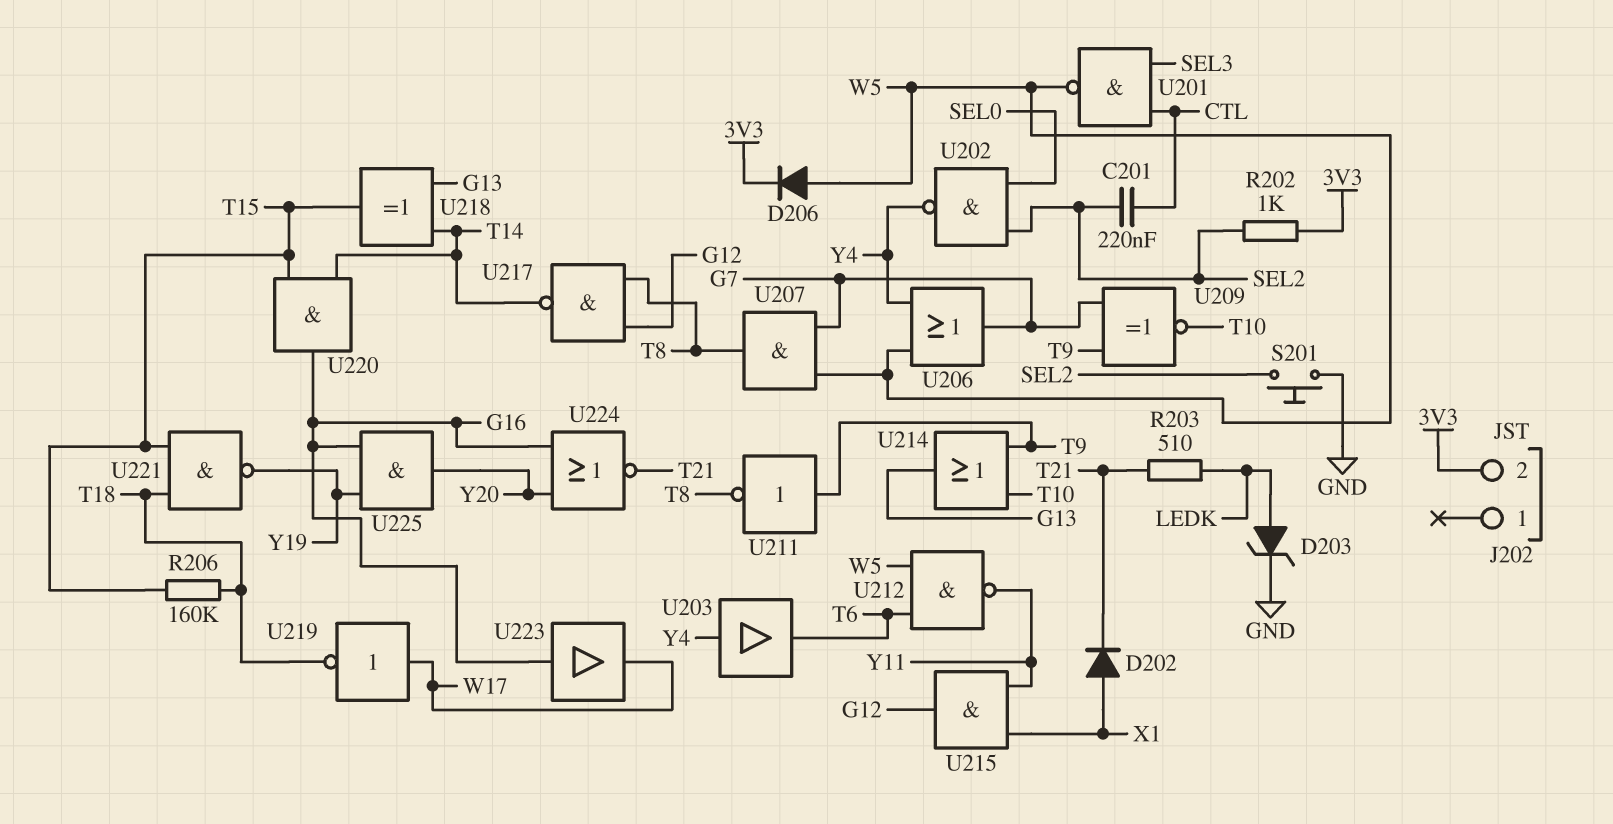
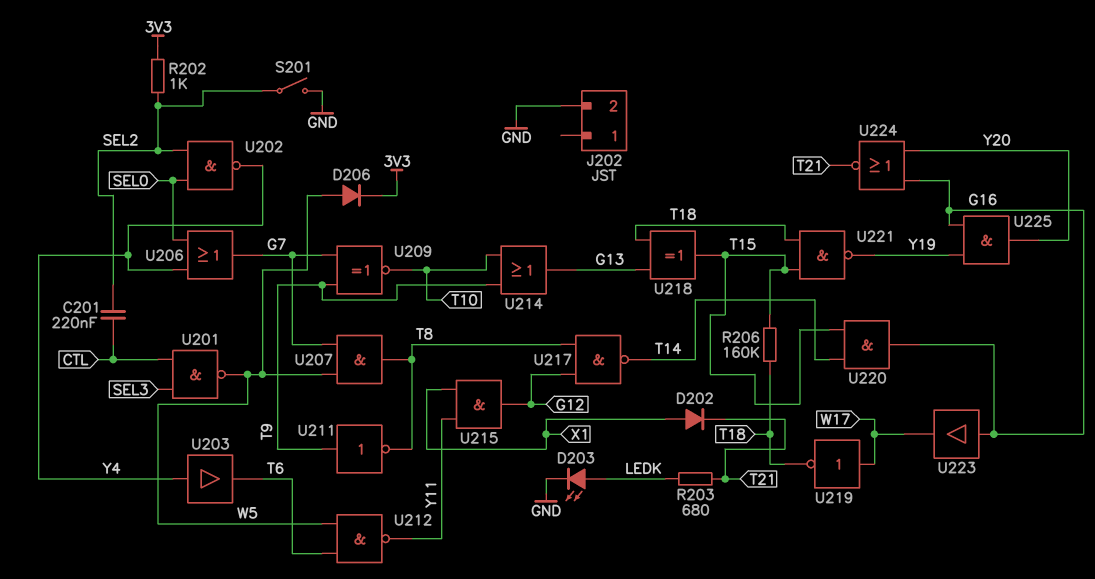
D203: zener (A LEDK, K GND) -> LED (A LEDK, K GND)
J202 pin 2: 3V3 -> GND
R203: 510 (LEDK, T21) -> 680 (LEDK, T21)
S201: button (GND, SEL2) -> switch (GND, SEL2)
U206: OR (in W5, in Y4, out G7) -> OR (in SEL0, in Y4, out G7)
U218: XOR (in G13, in T14, out T15) -> XOR (in G13, in T18, out T15)

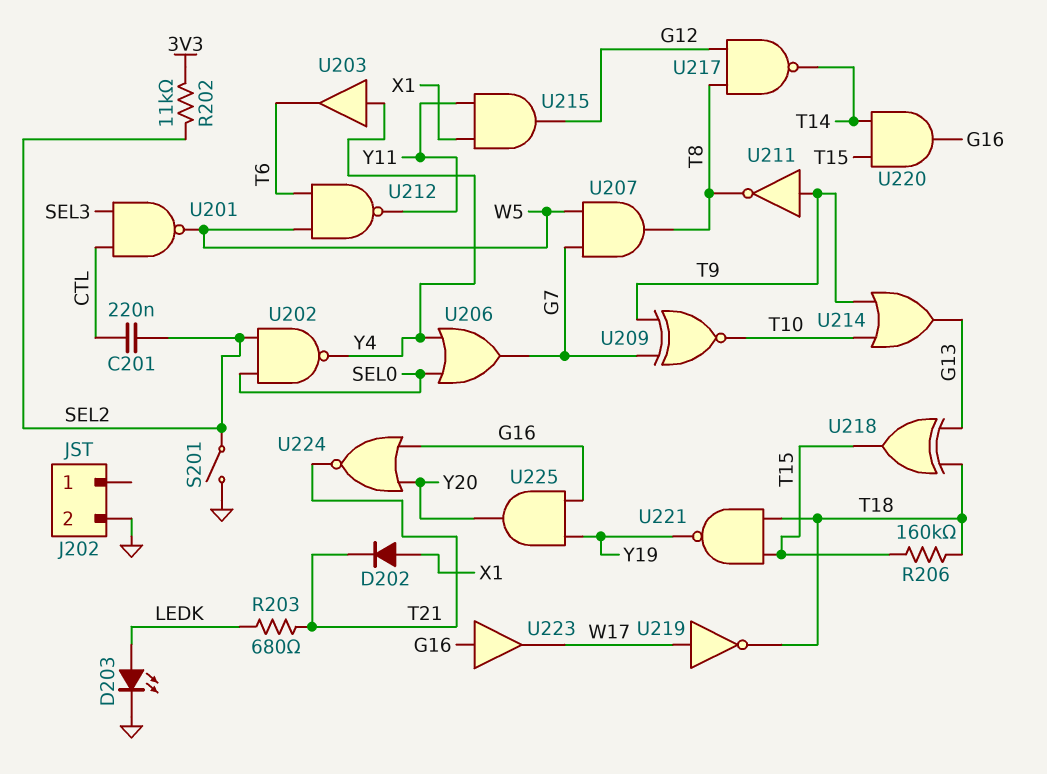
D206: diode (A W5, K 3V3) -> none
R202: 1k (3V3, SEL2) -> 11k (3V3, SEL2)

